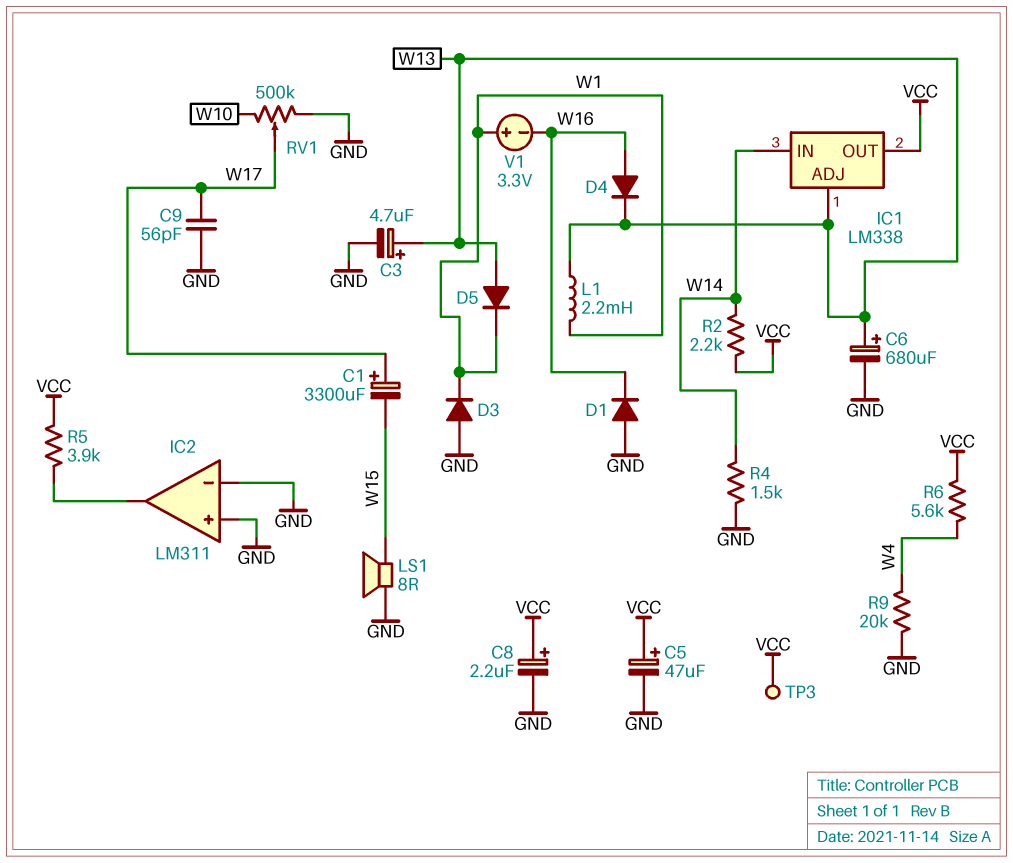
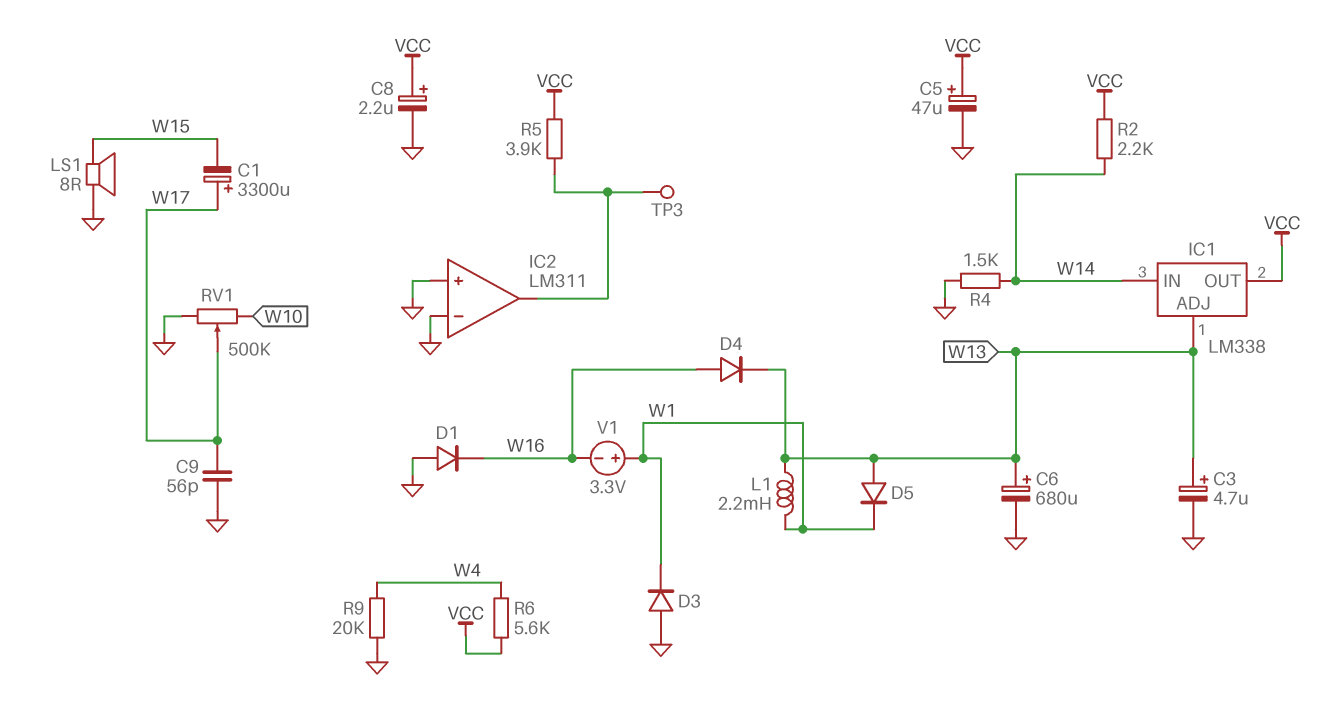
TP3: test point (VCC) -> test point (IC2/out)

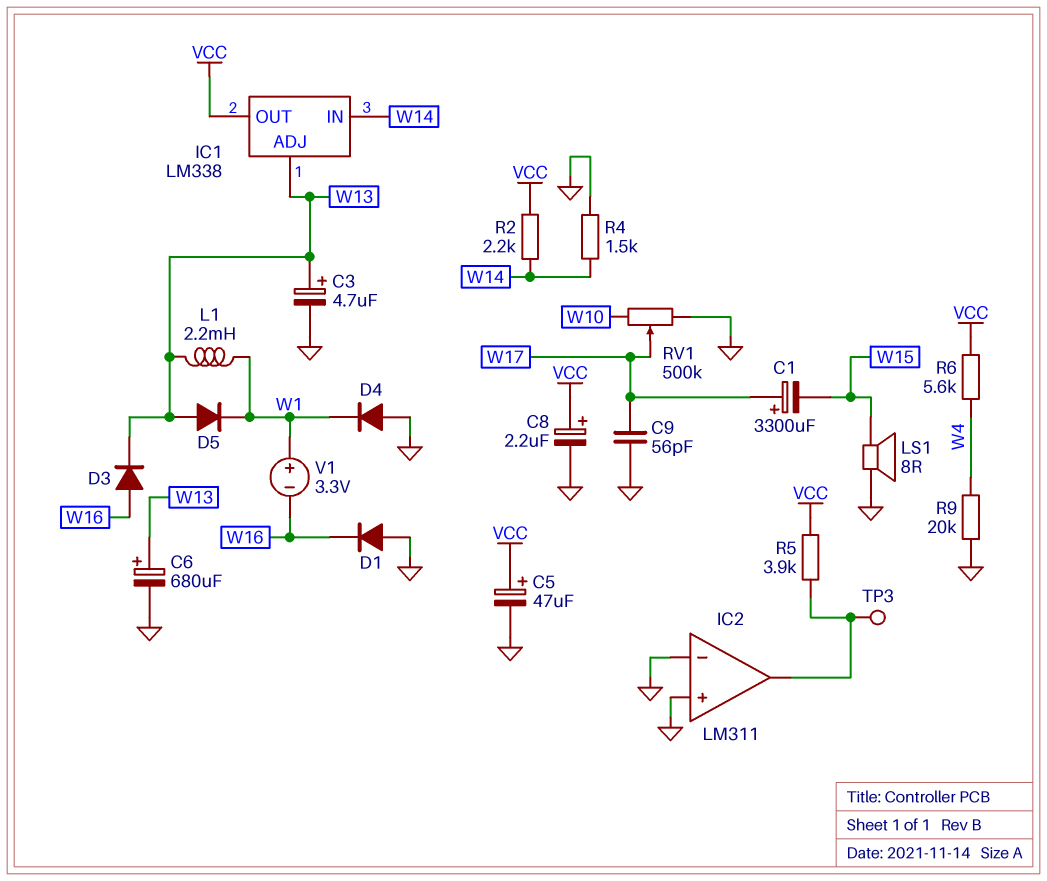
D3: diode (A GND, K W1) -> diode (A W16, K W13)
D4: diode (A W16, K W13) -> diode (A GND, K W1)

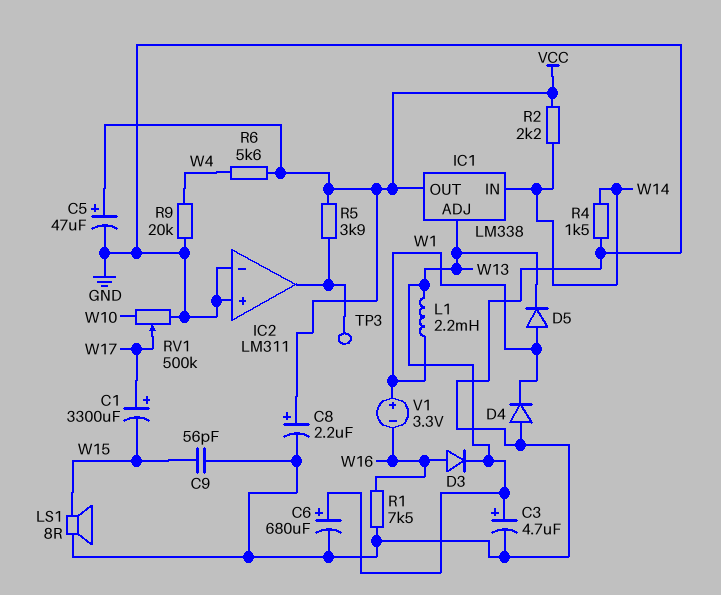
C9: 56pF (GND, W17) -> 56pF (GND, W15)
D1: diode (A GND, K W16) -> none
D5: diode (A W13, K W1) -> diode (A W1, K W13)
R1: none -> 7.5k (GND, W16)

